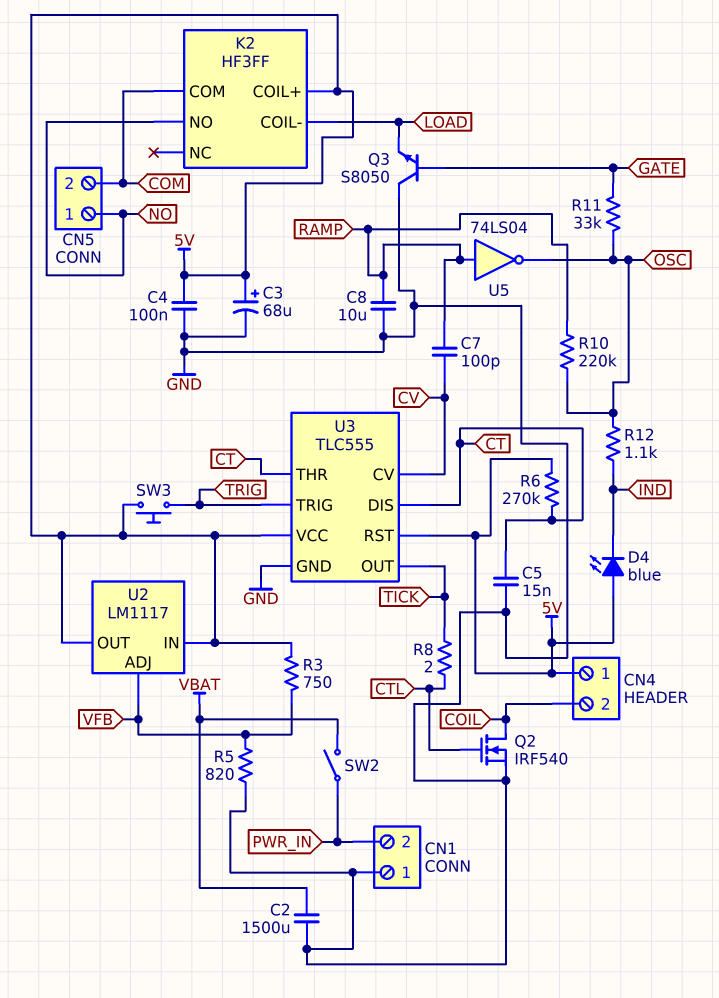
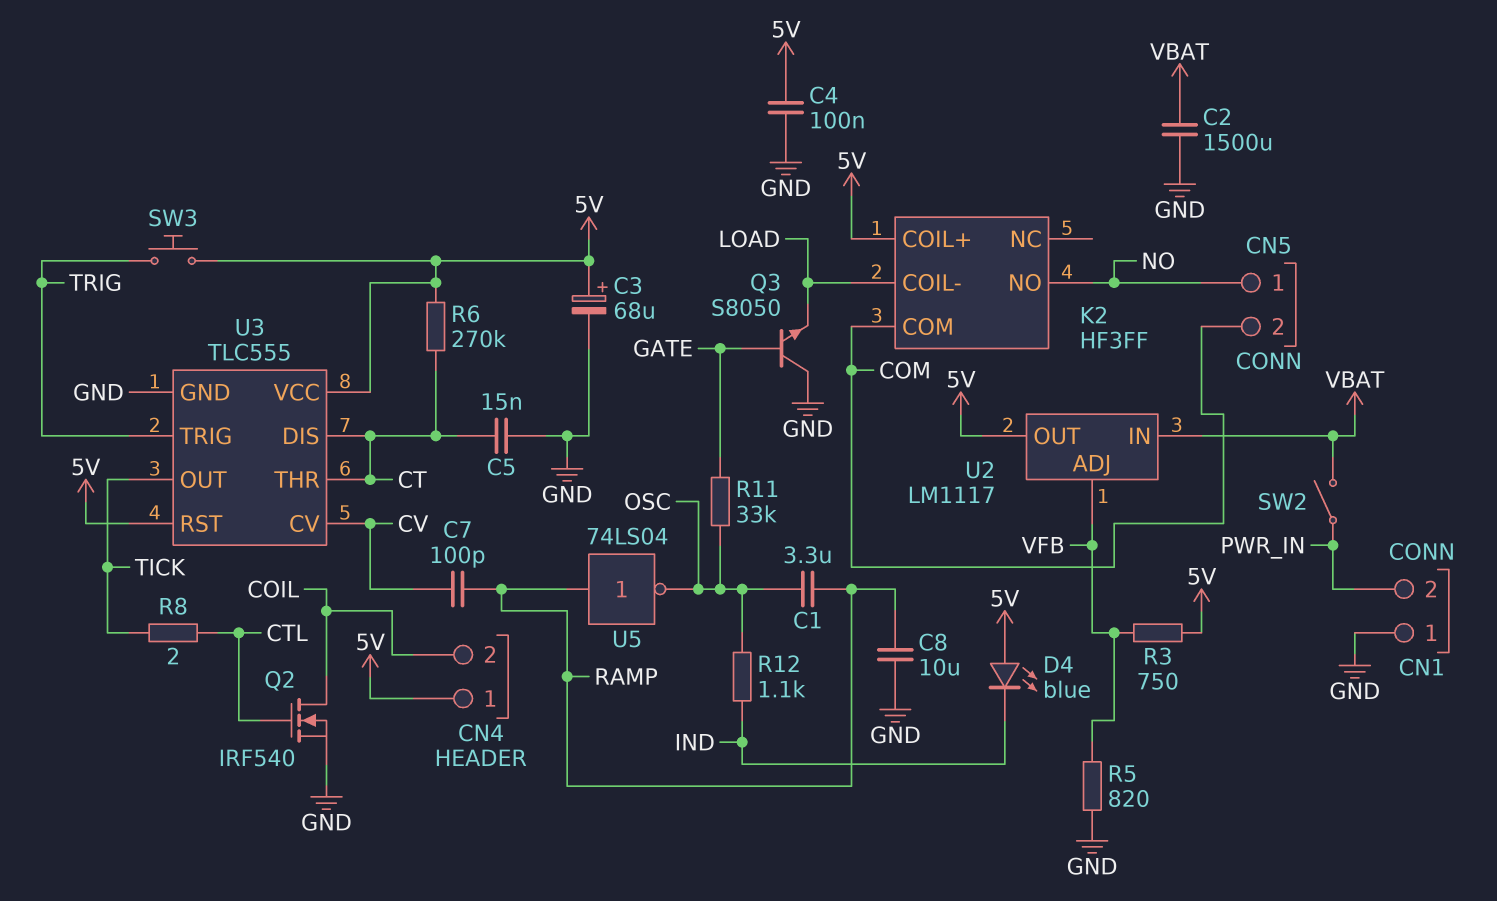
C1: none -> 3.3uF (OSC, RAMP)
R10: 220k (OSC, RAMP) -> none
U2 pin IN: 5V -> VBAT

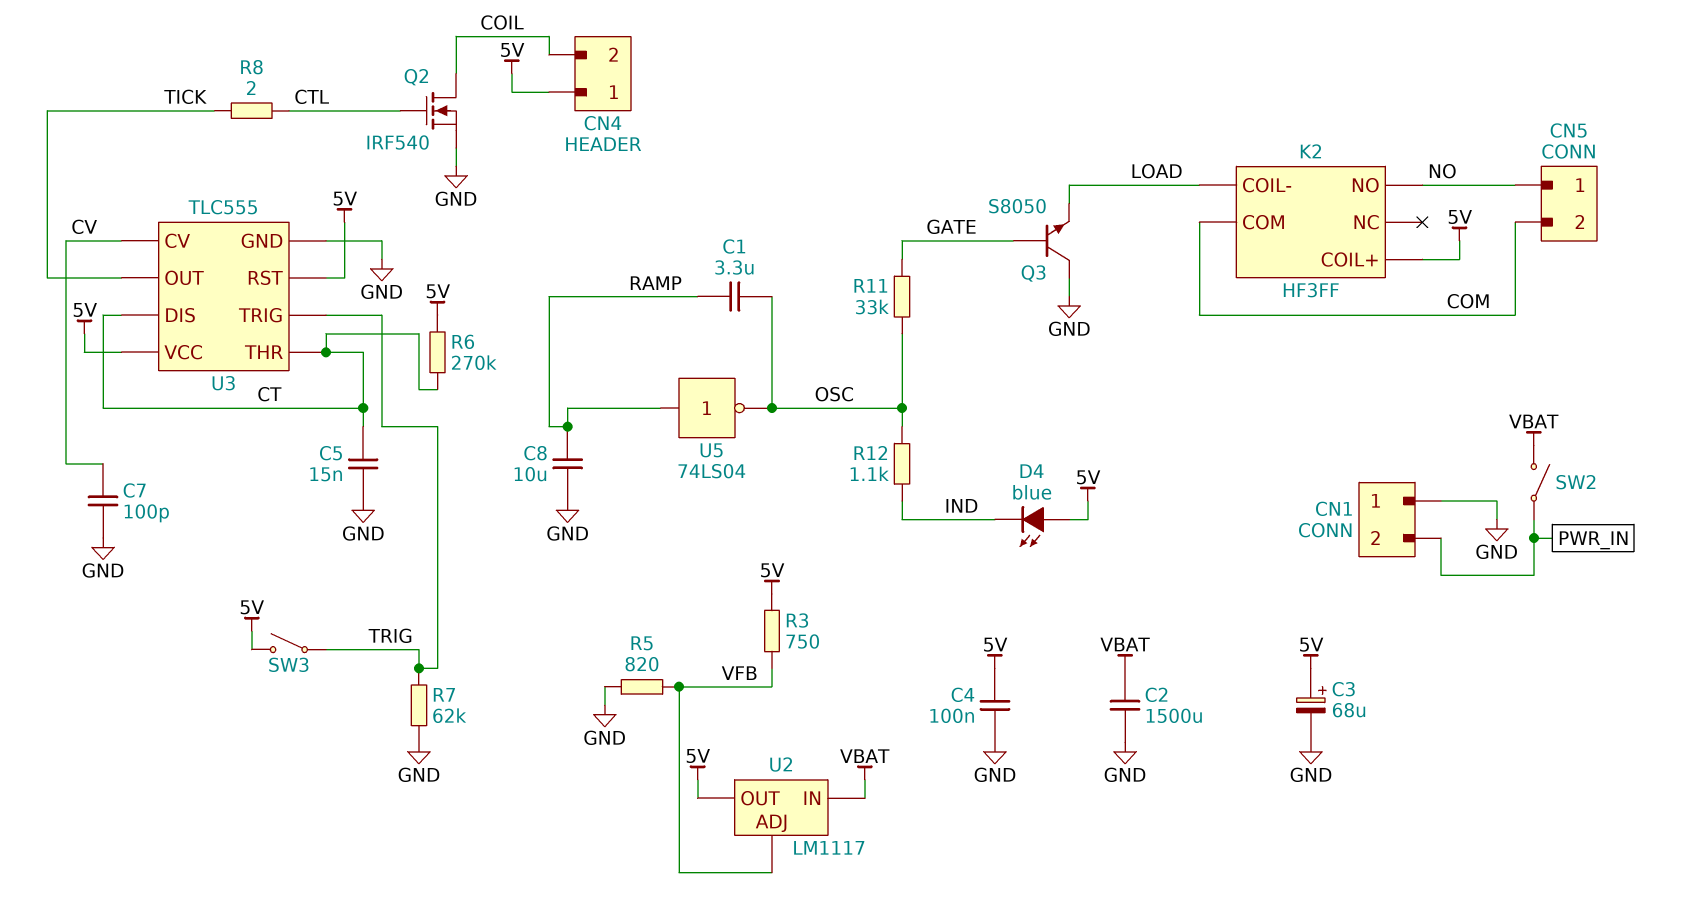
C7: 100pF (CV, RAMP) -> 100pF (CV, GND)
R7: none -> 62k (GND, TRIG)
SW3: button (5V, TRIG) -> switch (5V, TRIG)

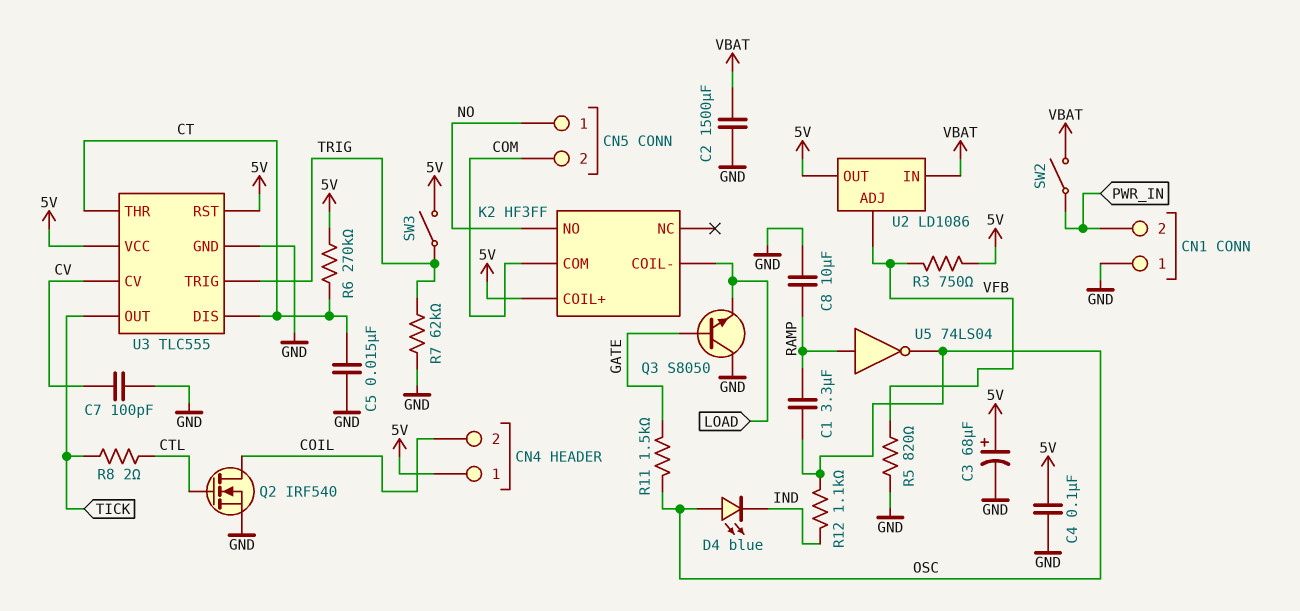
D4: LED blue (A 5V, K IND) -> LED blue (A OSC, K IND)
R11: 33k (GATE, OSC) -> 1.5k (GATE, OSC)
U2: LM1117 -> LD1086

